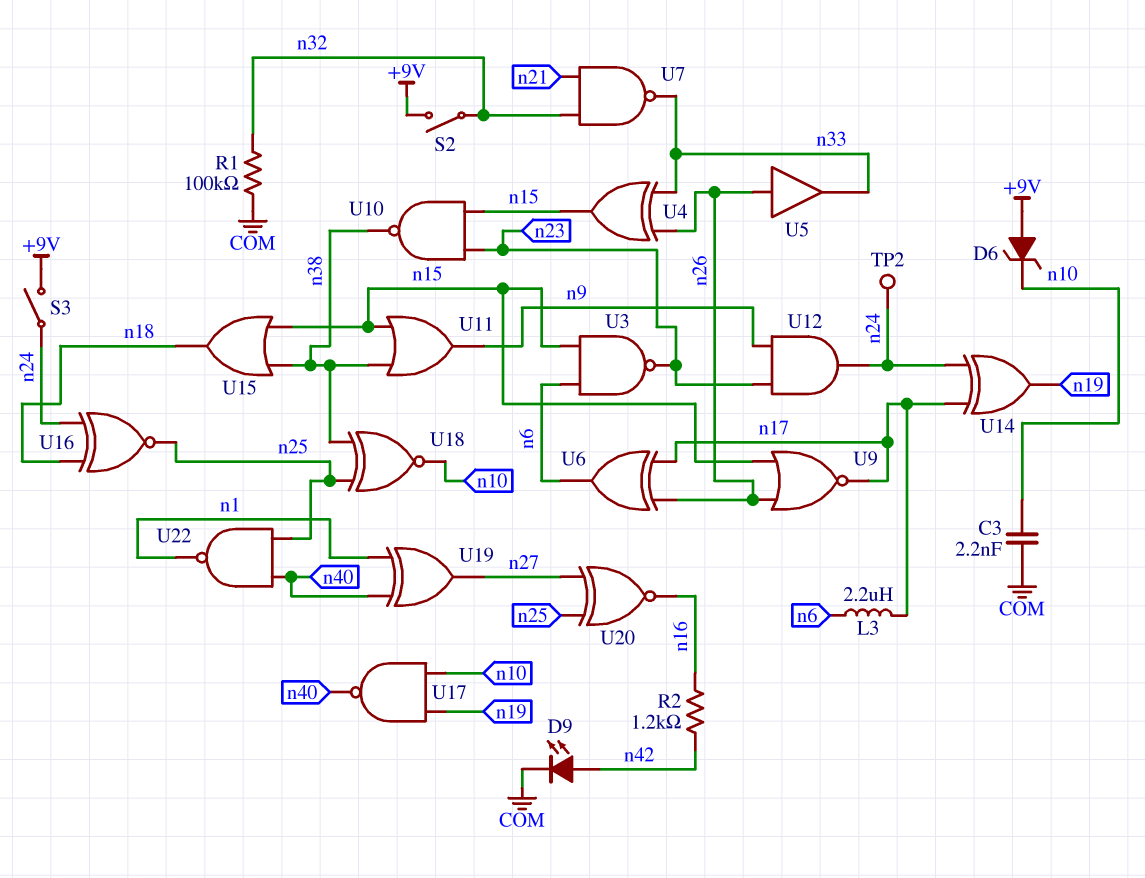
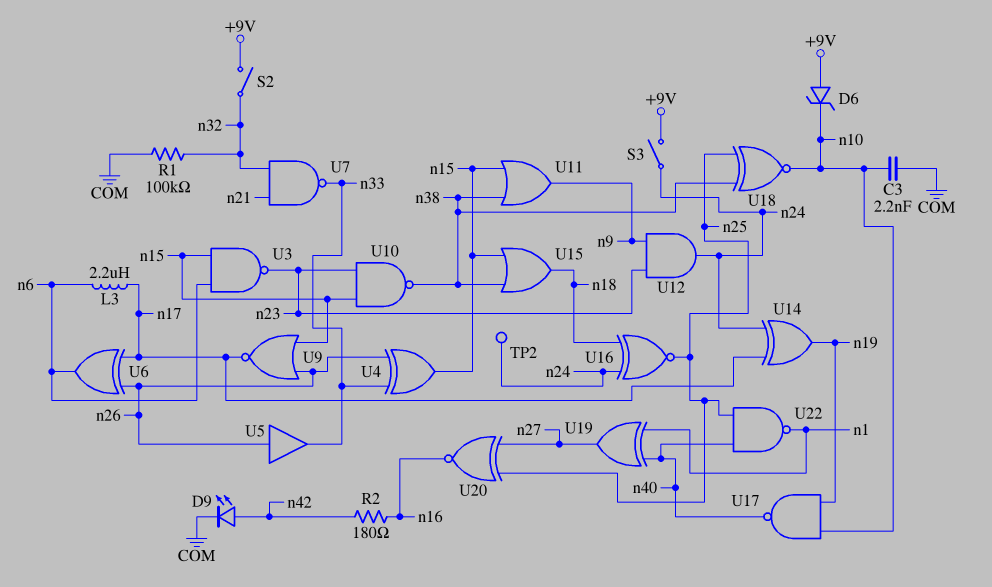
R2: 1.2k (n16, n42) -> 180 (n16, n42)

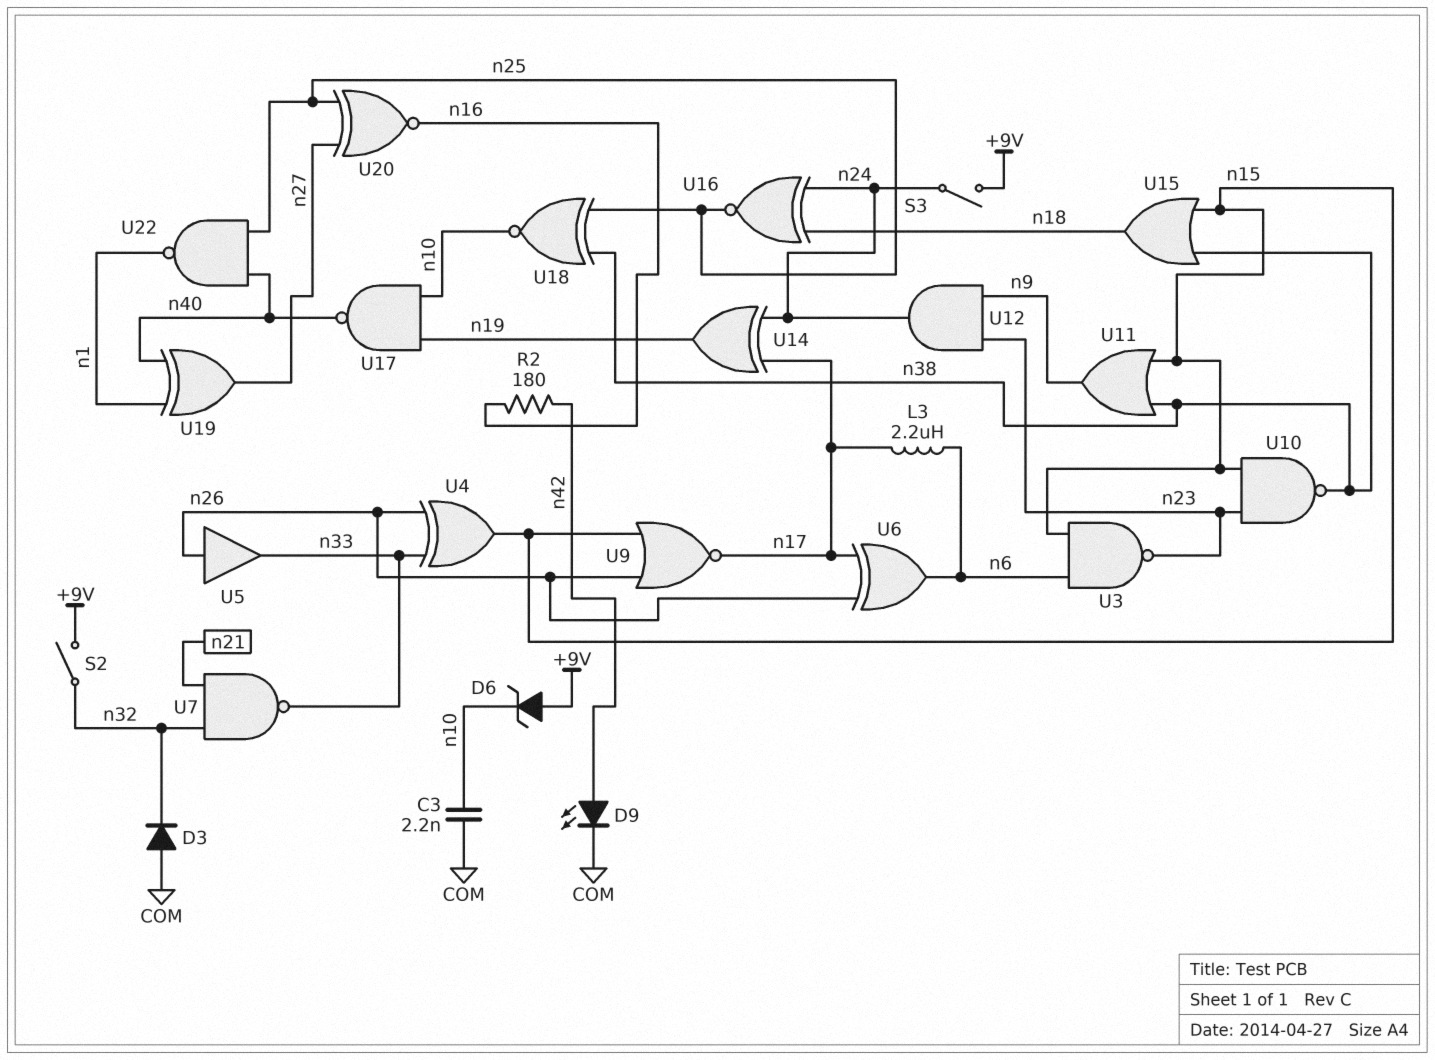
D3: none -> diode (A COM, K n32)
R1: 100k (COM, n32) -> none
TP2: test point (n24) -> none

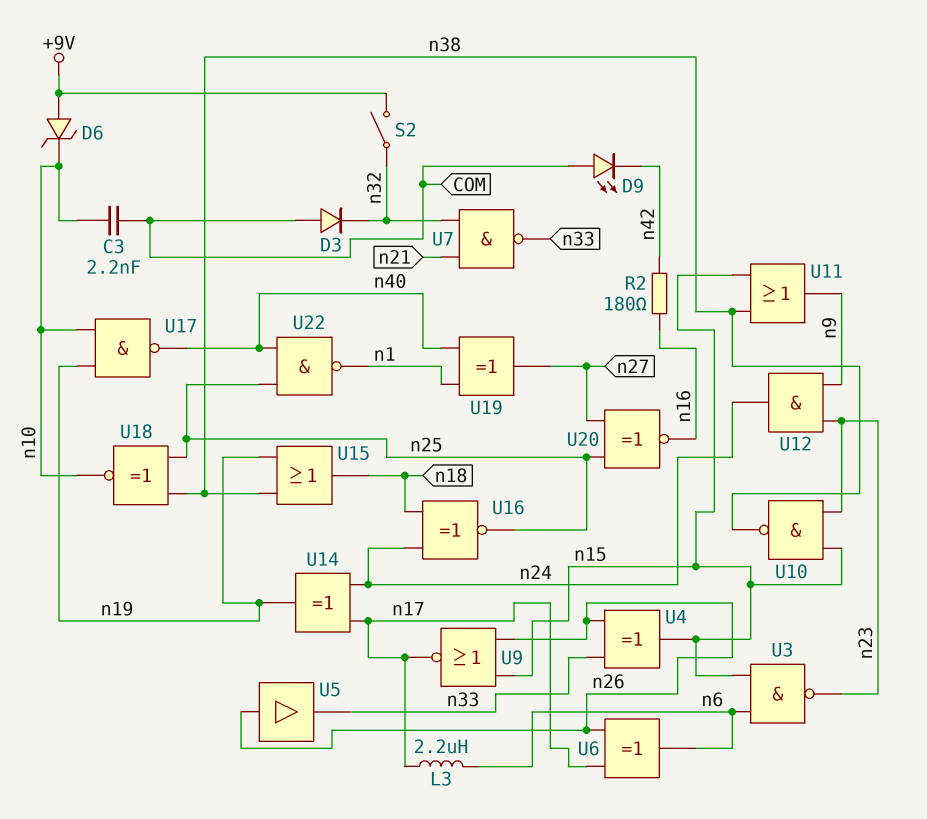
D9: LED (A n42, K COM) -> LED (A COM, K n42)
S3: switch (+9V, n24) -> none
U15: OR (in n15, in n38, out n18) -> OR (in n19, in n38, out n18)

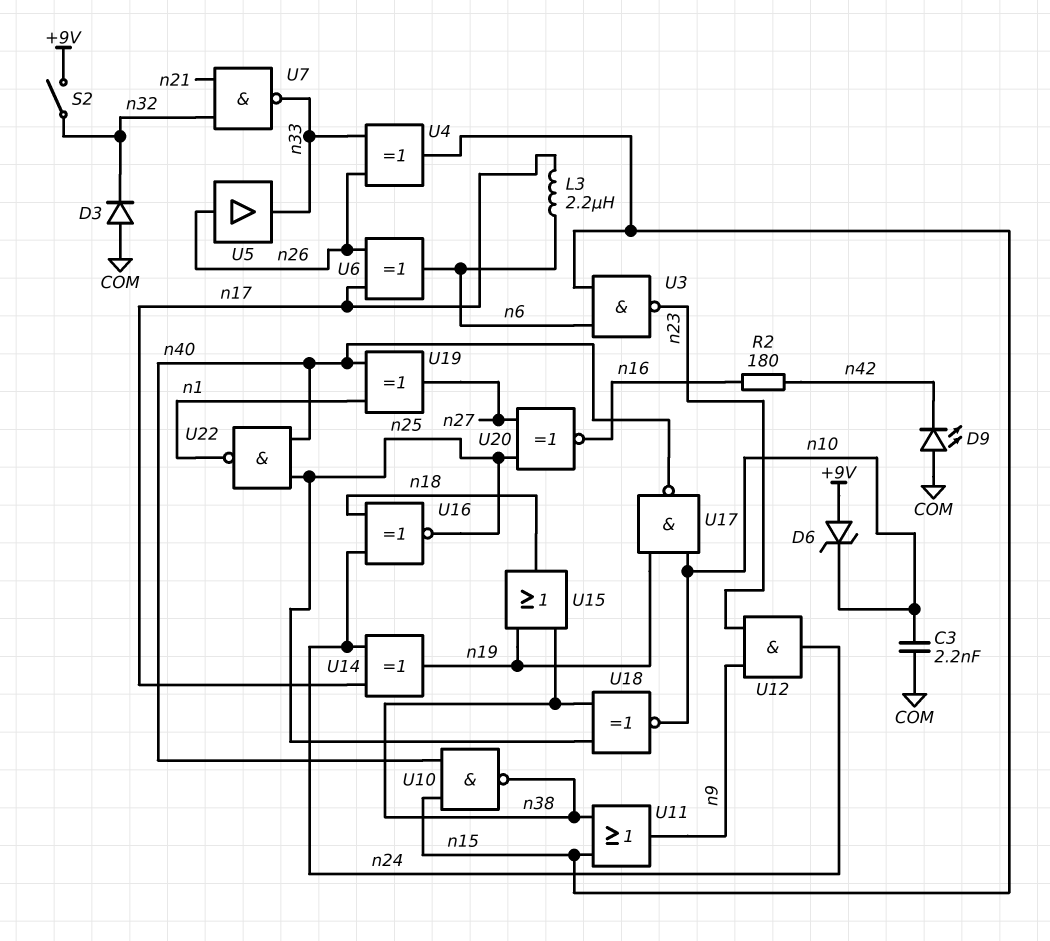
U9: NOR (in n15, in n26, out n17) -> none
U10: NAND (in n15, in n23, out n38) -> NAND (in n15, in n40, out n38)

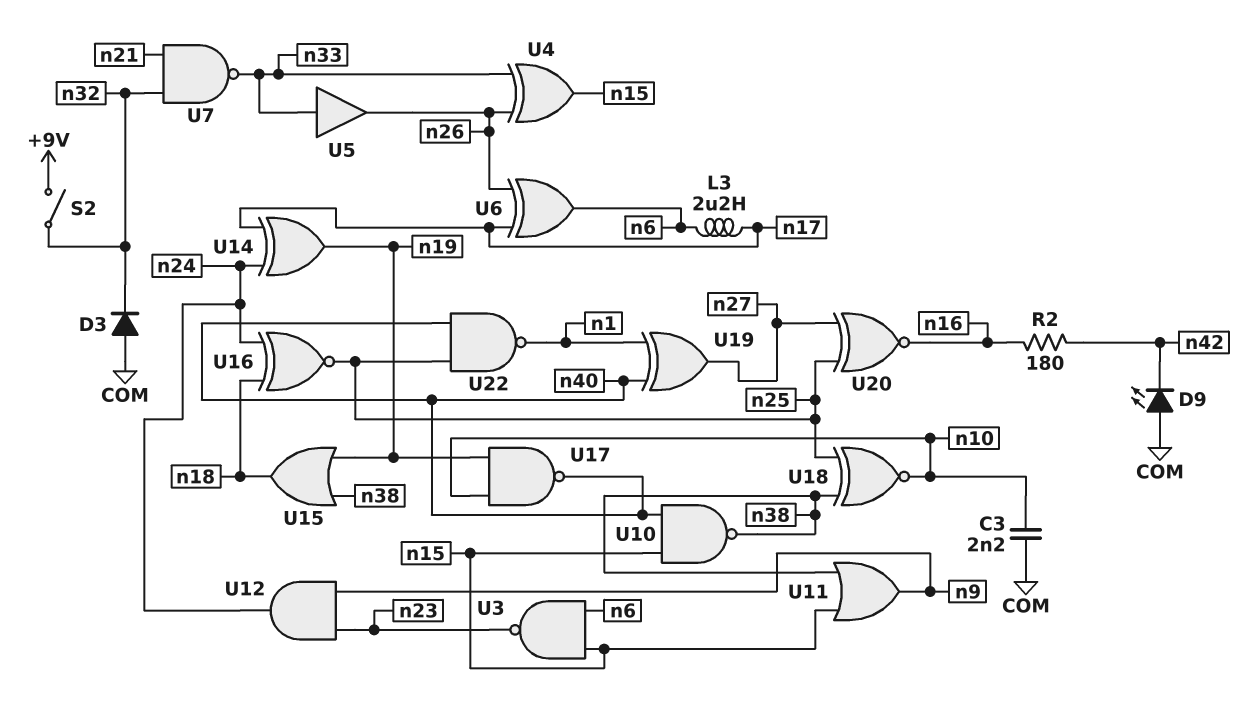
D6: zener (A +9V, K n10) -> none
U5: buffer (in n26, out n33) -> buffer (in n33, out n26)

